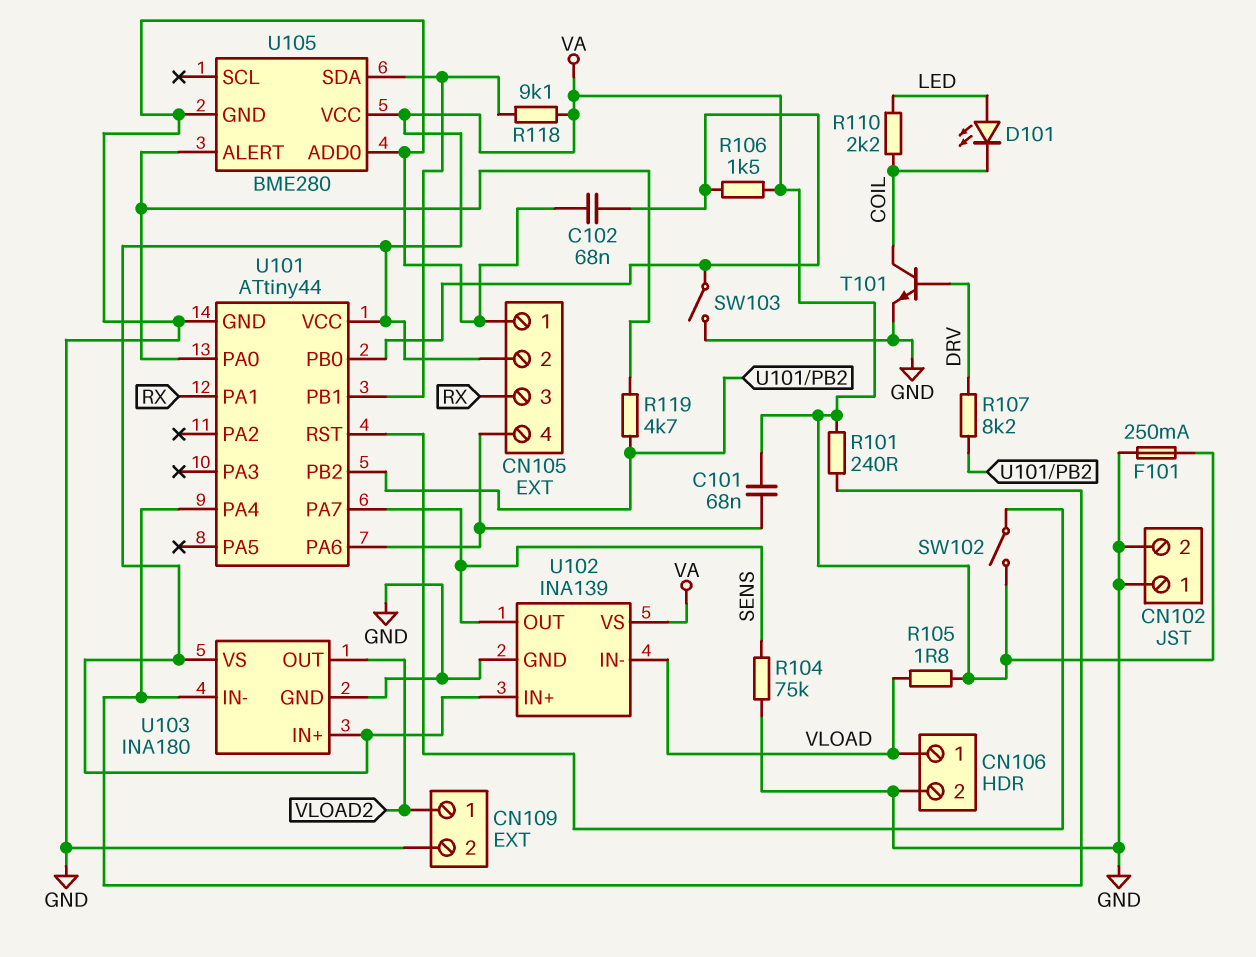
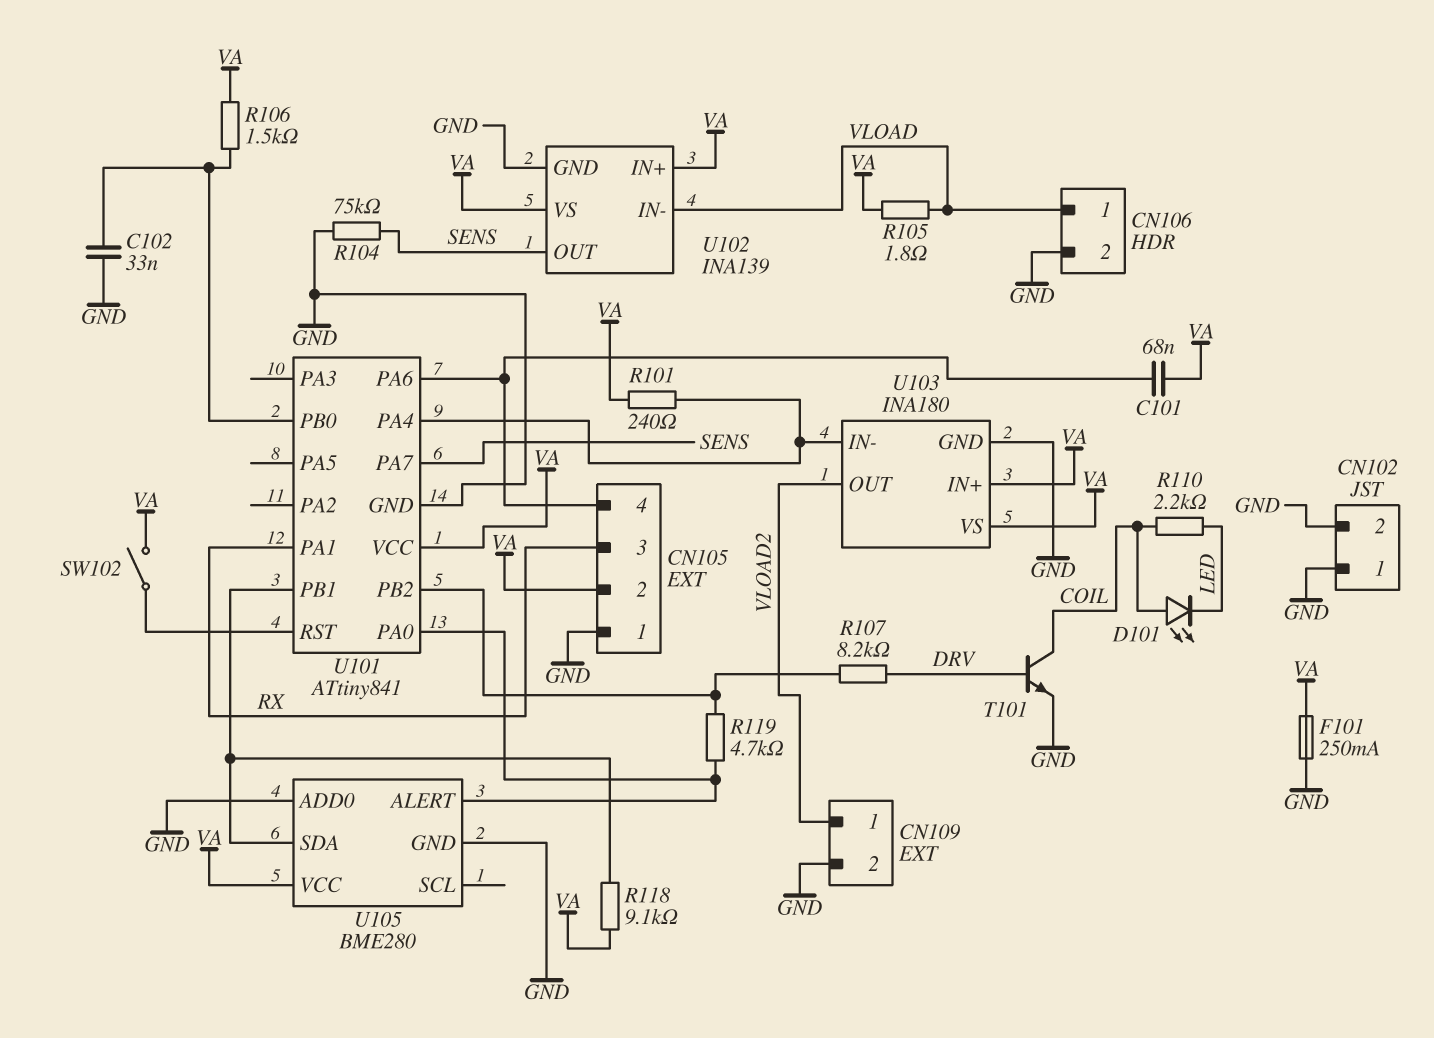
C102: 68nF (GND, U101/PB0) -> 33nF (GND, U101/PB0)
D101: LED (A LED, K COIL) -> LED (A COIL, K LED)
SW103: switch (GND, U101/PB0) -> none
U101: ATtiny44 -> ATtiny841

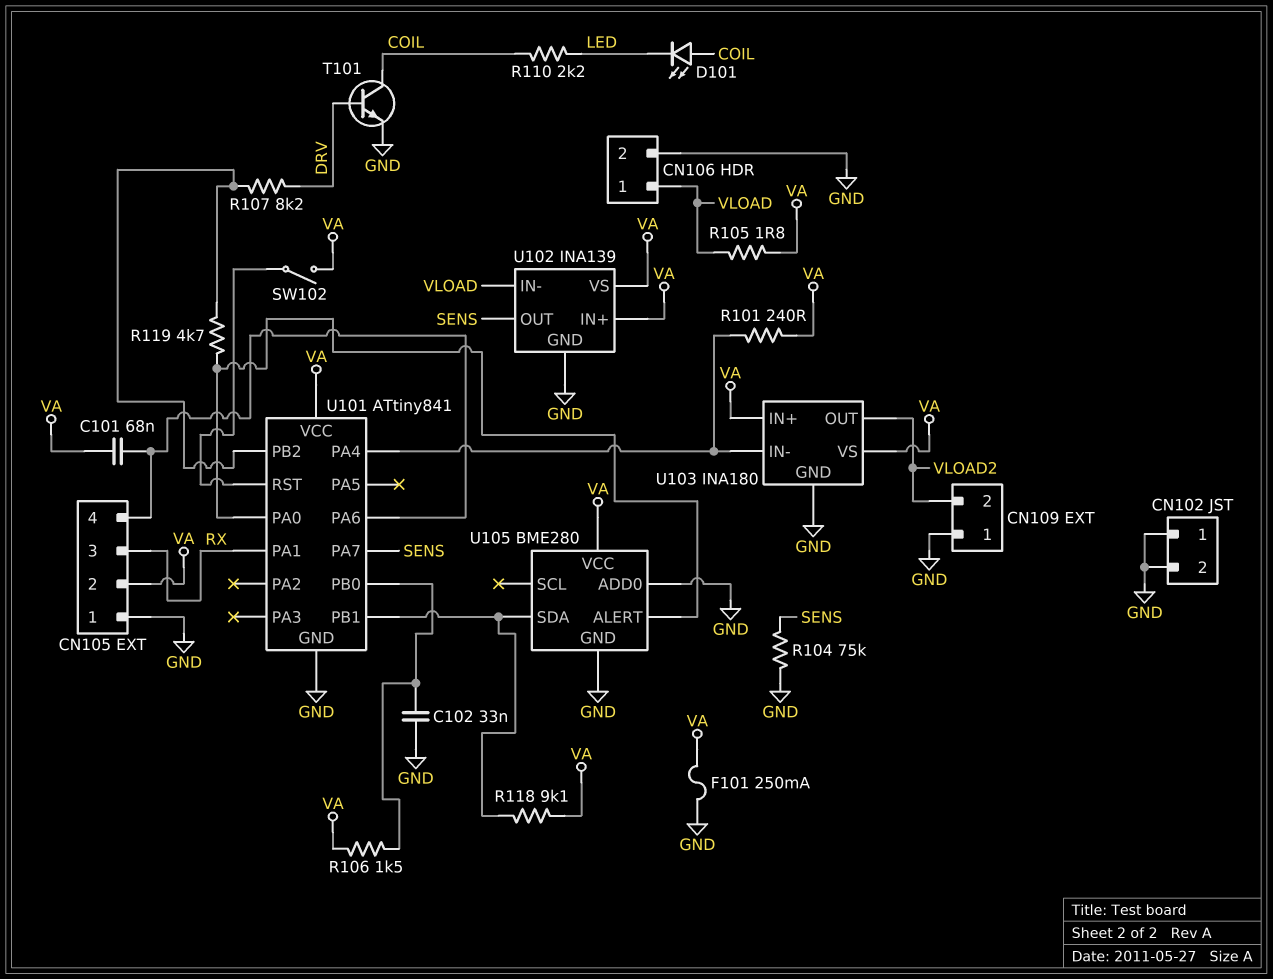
CN109 pin 1: VLOAD2 -> GND
CN109 pin 2: GND -> VLOAD2

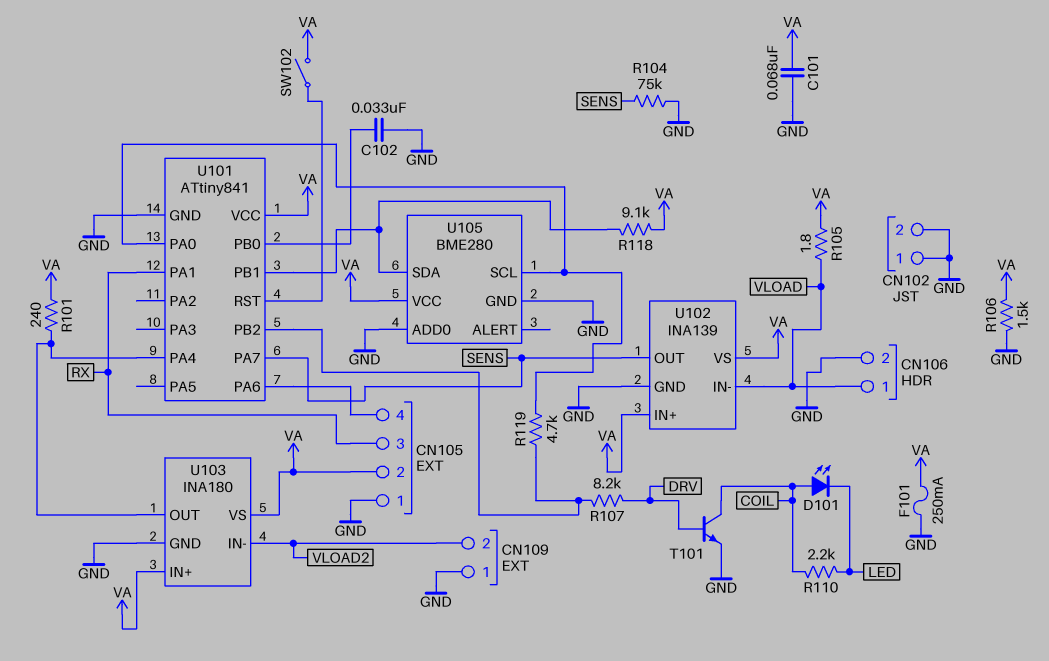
C101: 68nF (CN105/4, VA) -> 68nF (GND, VA)
R106: 1.5k (U101/PB0, VA) -> 1.5k (GND, VA)
U103 pin IN-: U101/PA4 -> VLOAD2
U103 pin OUT: VLOAD2 -> U101/PA4
U105 pin ALERT: U101/PA0 -> none
U105 pin SCL: none -> U101/PA0

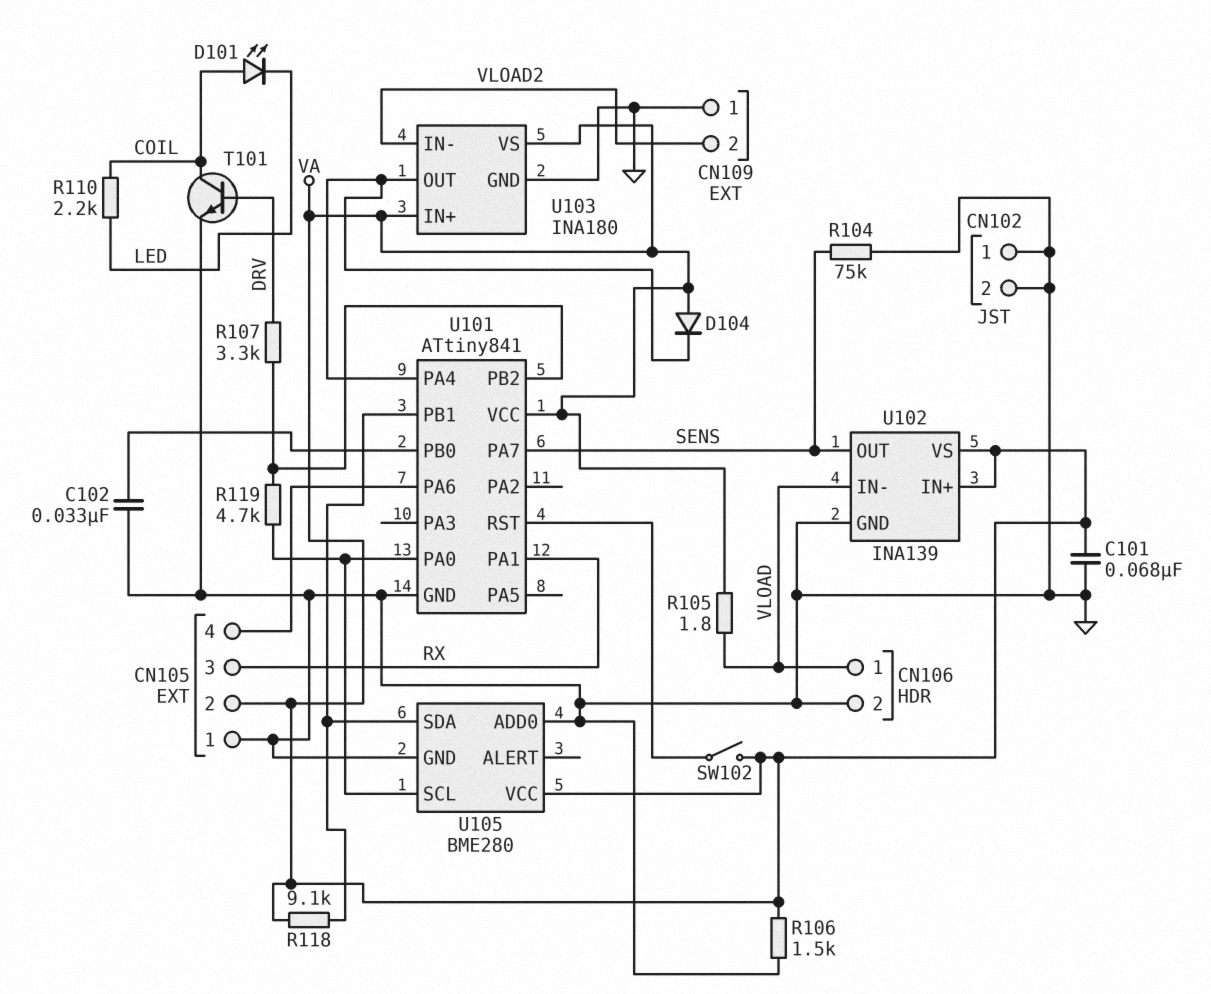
D104: none -> diode (A VA, K U101/PA4)
F101: 250mA (GND, VA) -> none
R101: 240 (U101/PA4, VA) -> none
R107: 8.2k (DRV, U101/PB2) -> 3.3k (DRV, U101/PB2)

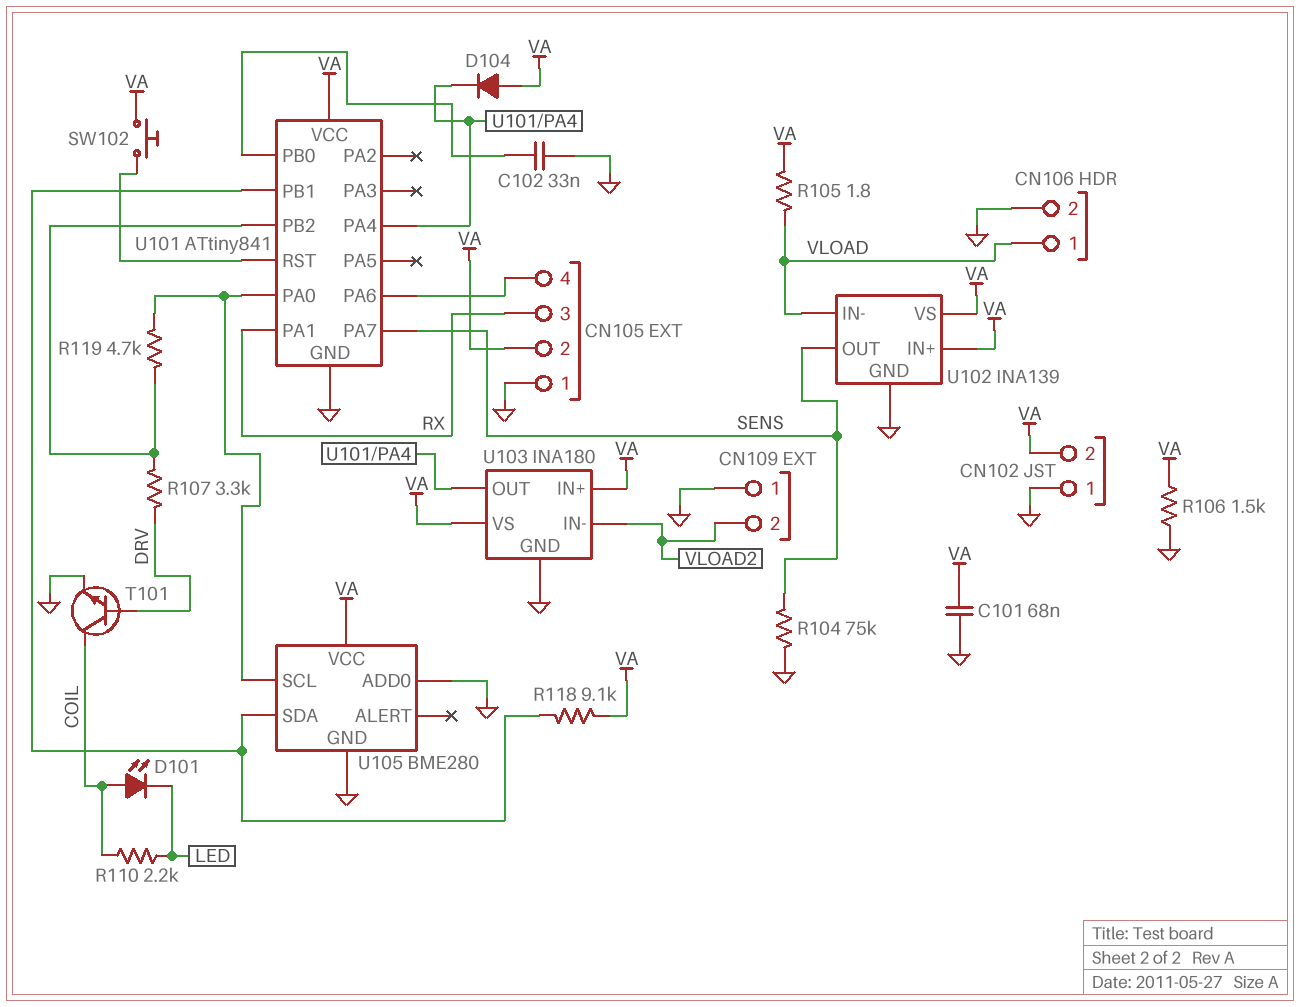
CN102 pin 2: GND -> VA
SW102: switch (U101/RST, VA) -> button (U101/RST, VA)

